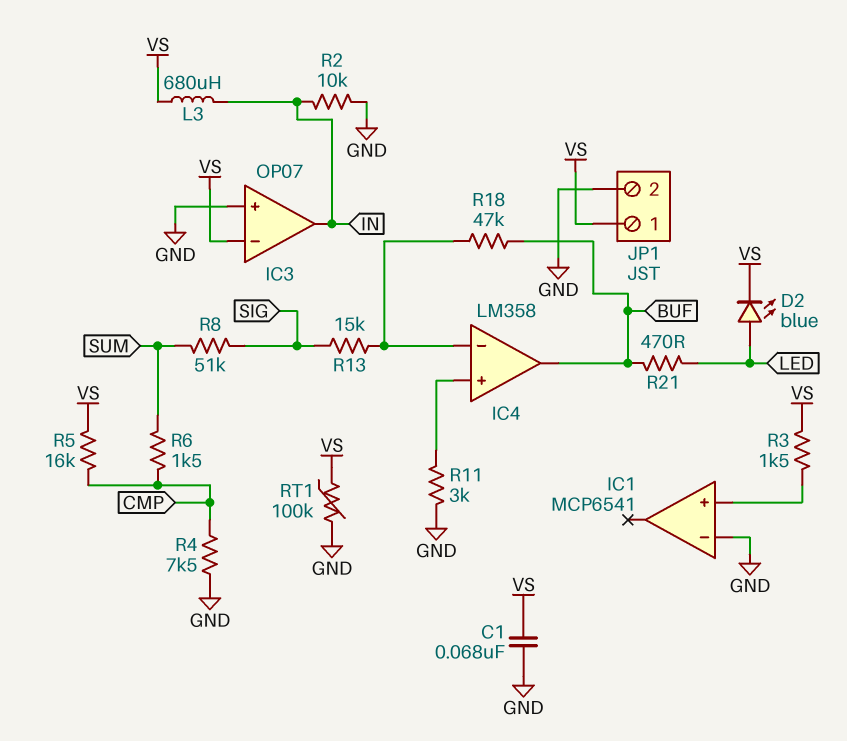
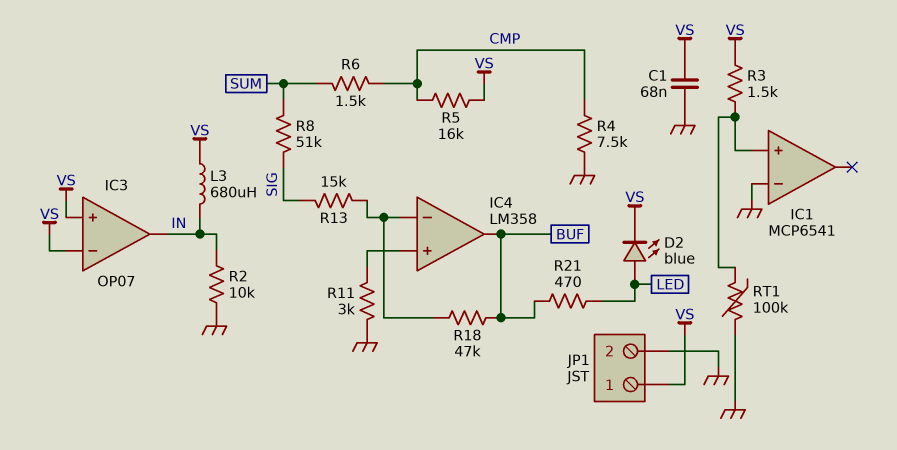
IC3 pin in+: GND -> VS
RT1: 100k (GND, VS) -> 100k (GND, IC1/in+)

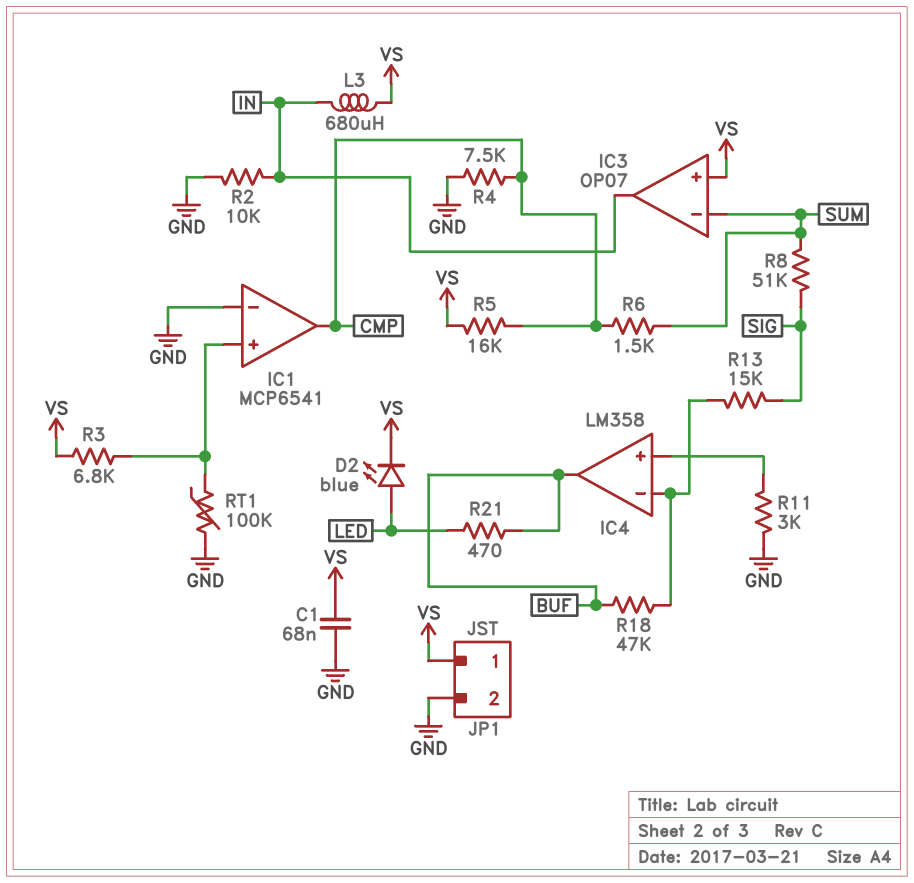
IC1 pin out: none -> CMP
IC3 pin in-: VS -> SUM
R3: 1.5k (IC1/in+, VS) -> 6.8k (IC1/in+, VS)

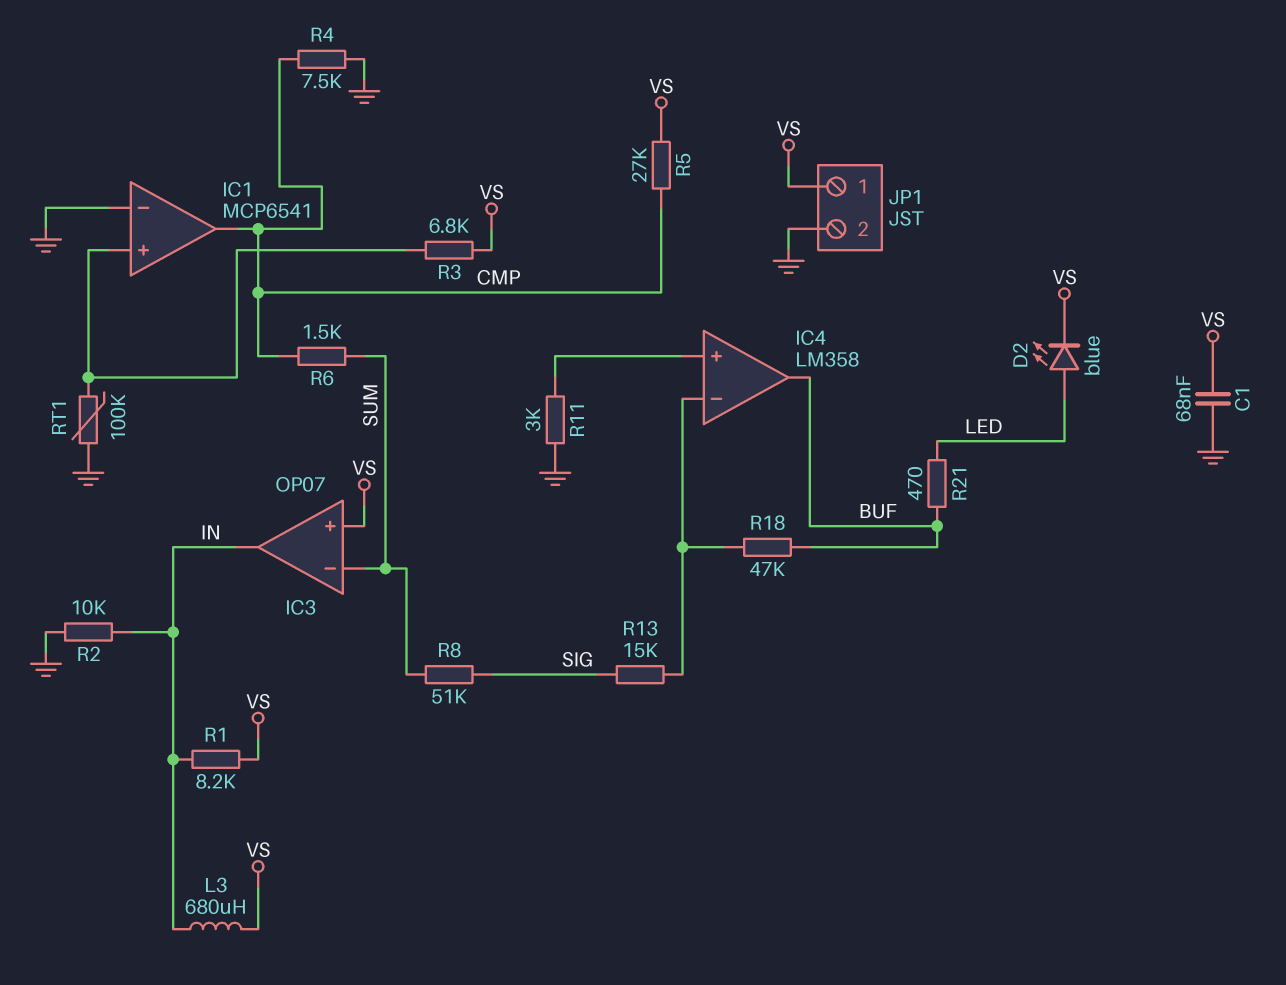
R1: none -> 8.2k (IN, VS)
R5: 16k (CMP, VS) -> 27k (CMP, VS)

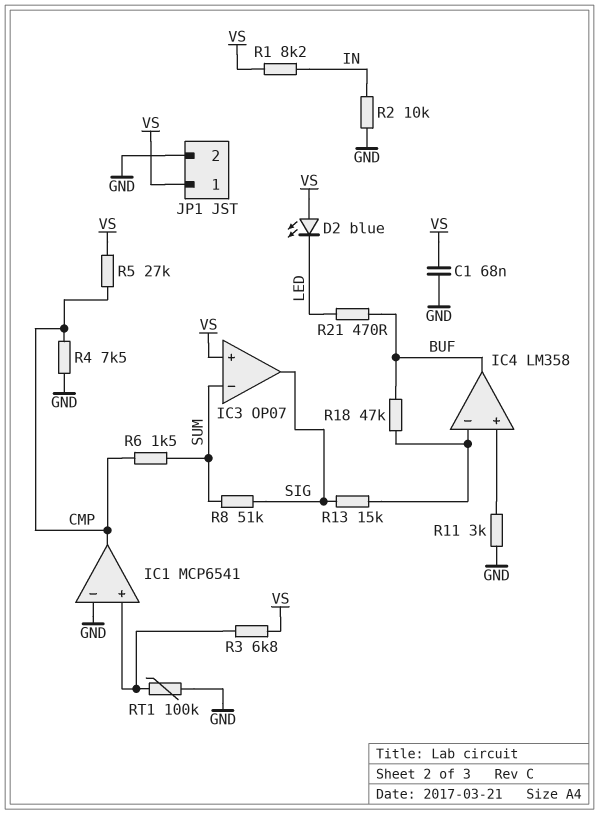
D2: LED blue (A LED, K VS) -> LED blue (A VS, K LED)
IC3 pin out: IN -> SIG
L3: 680uH (IN, VS) -> none

